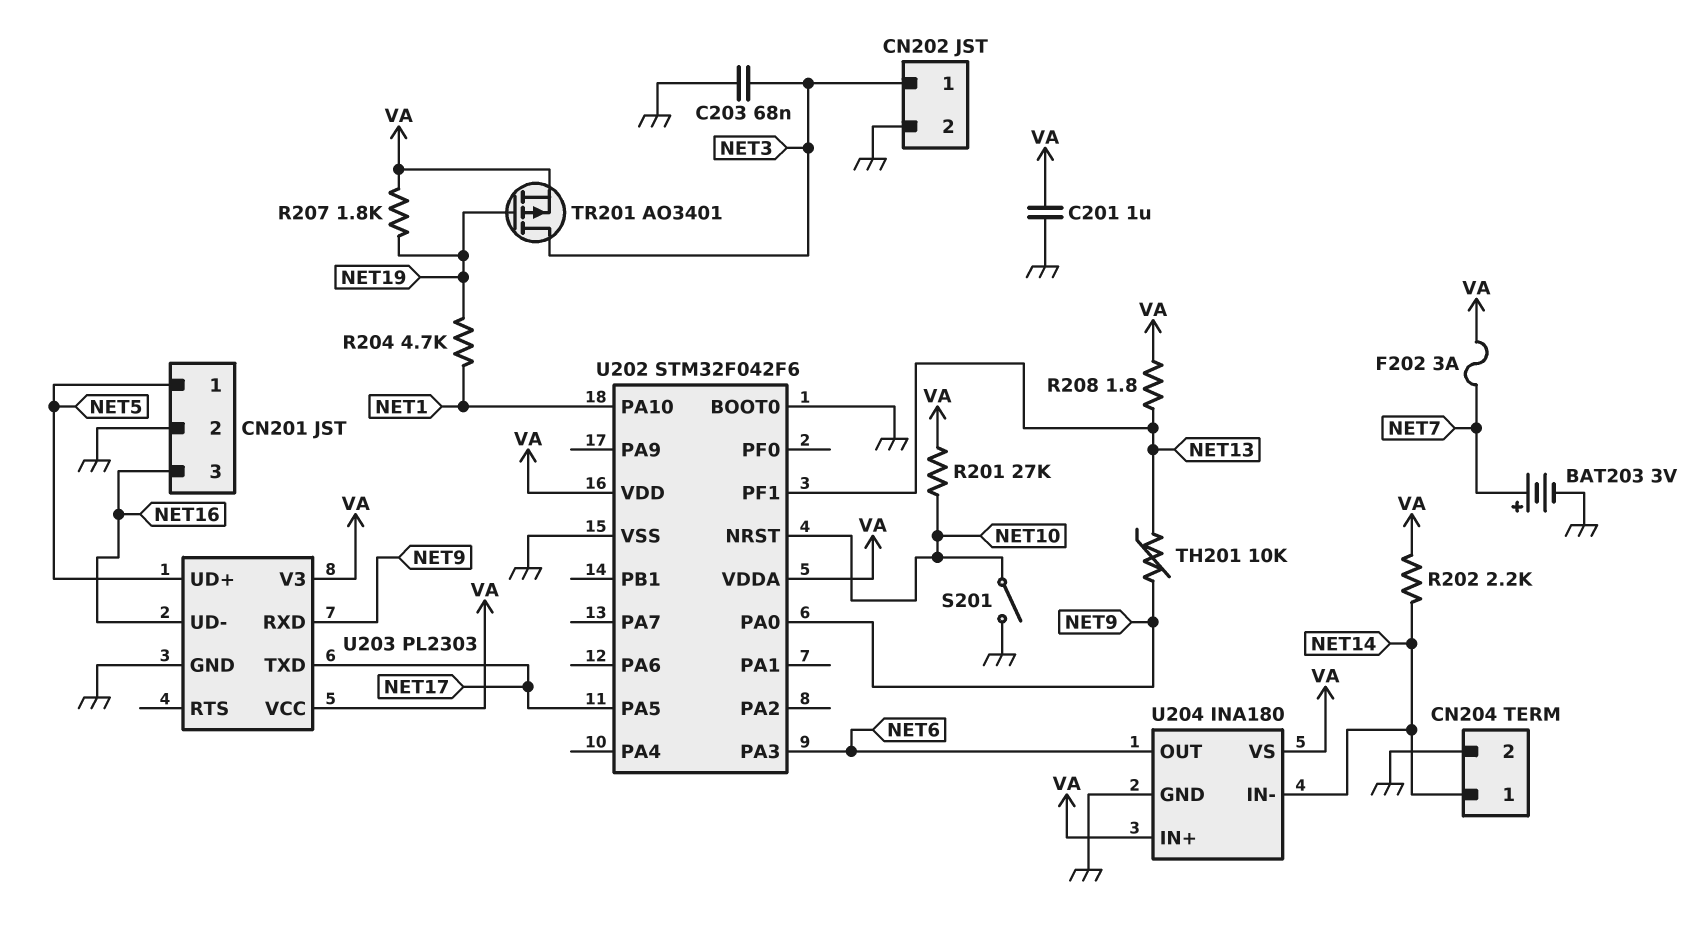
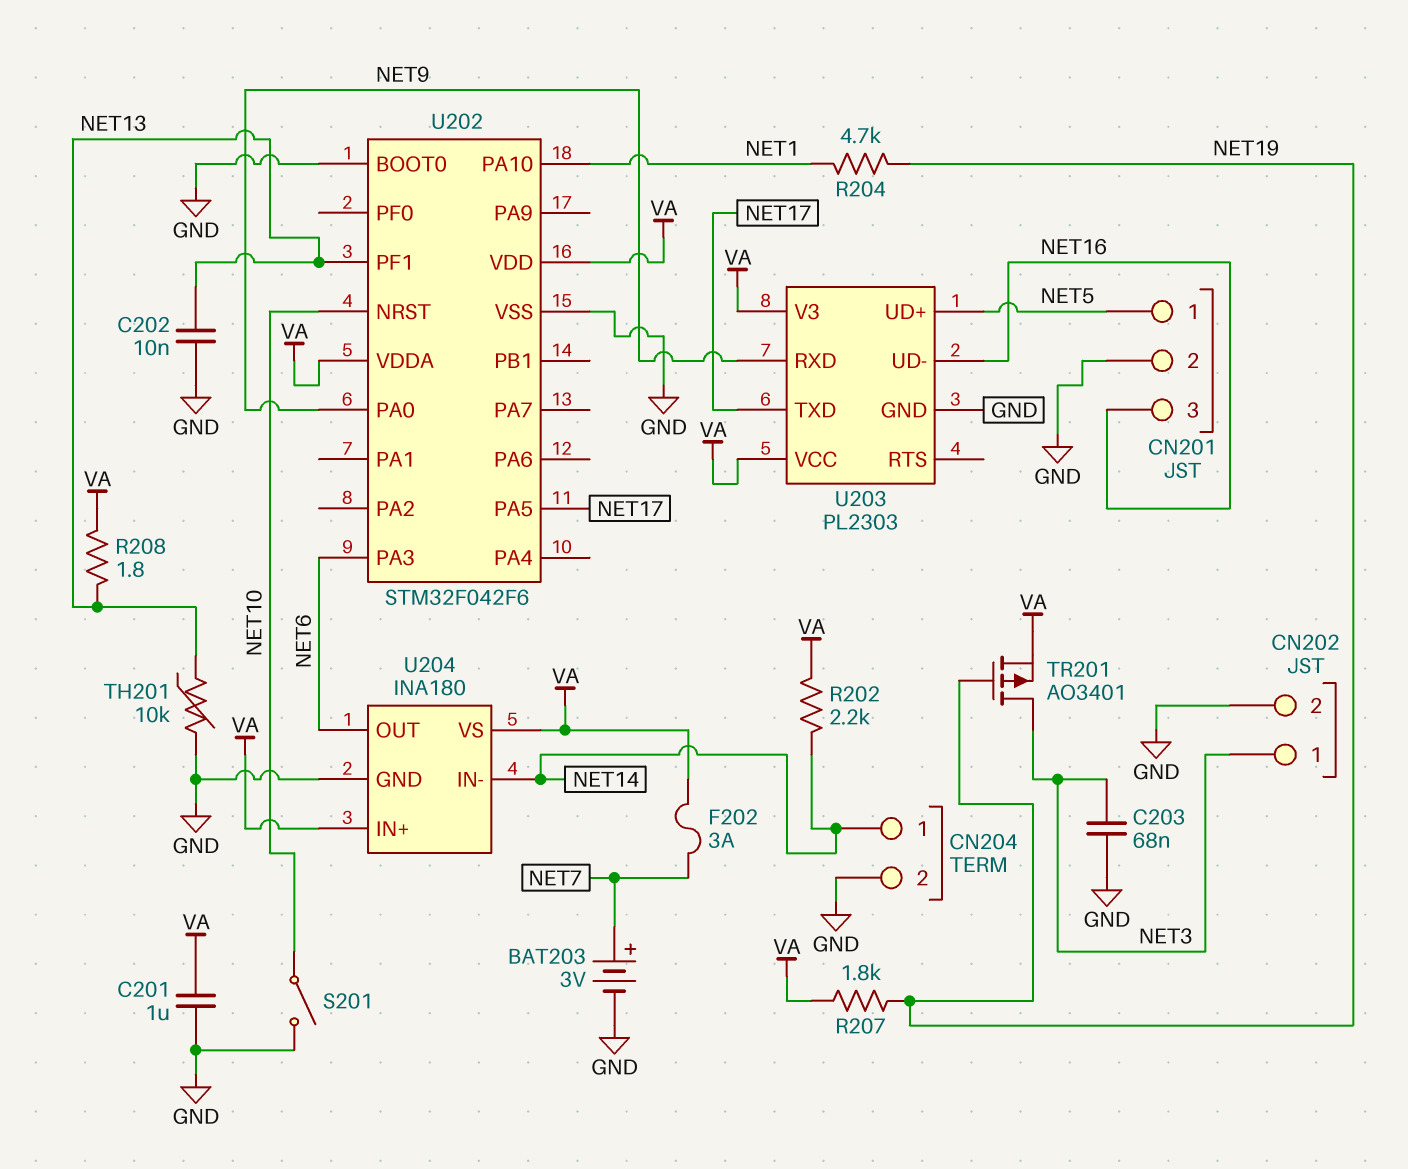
C202: none -> 10nF (GND, NET13)
R201: 27k (NET10, VA) -> none
TH201: 10k (NET9, NET13) -> 10k (GND, NET13)

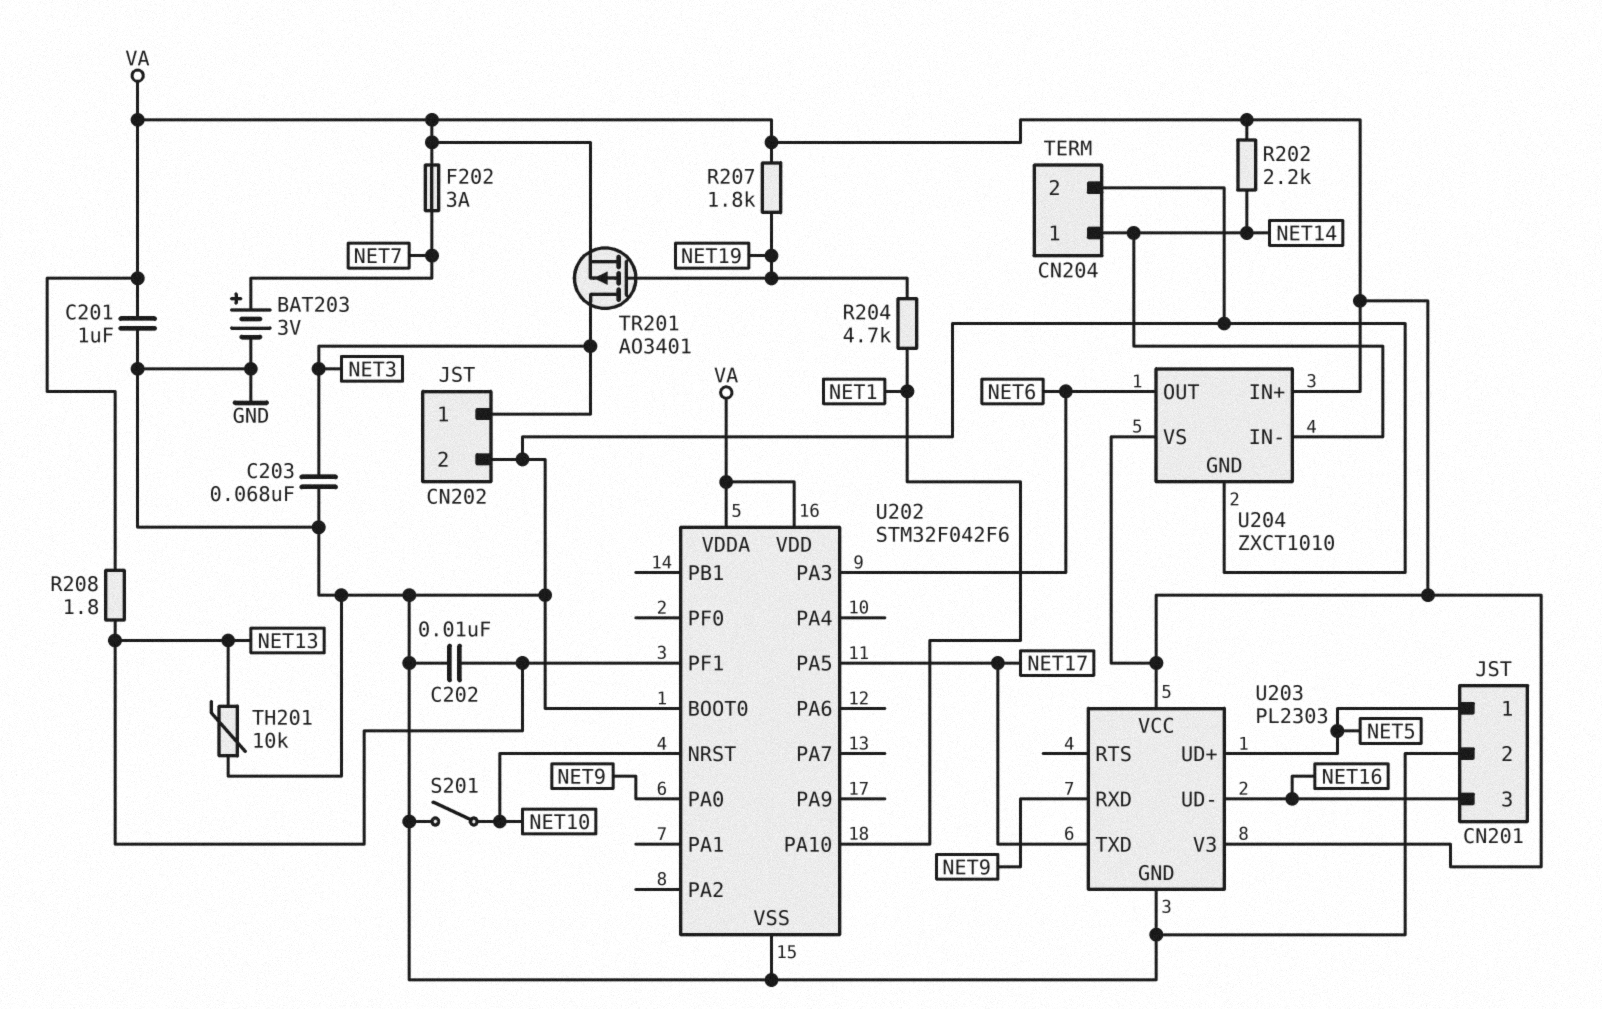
U204: INA180 -> ZXCT1010

